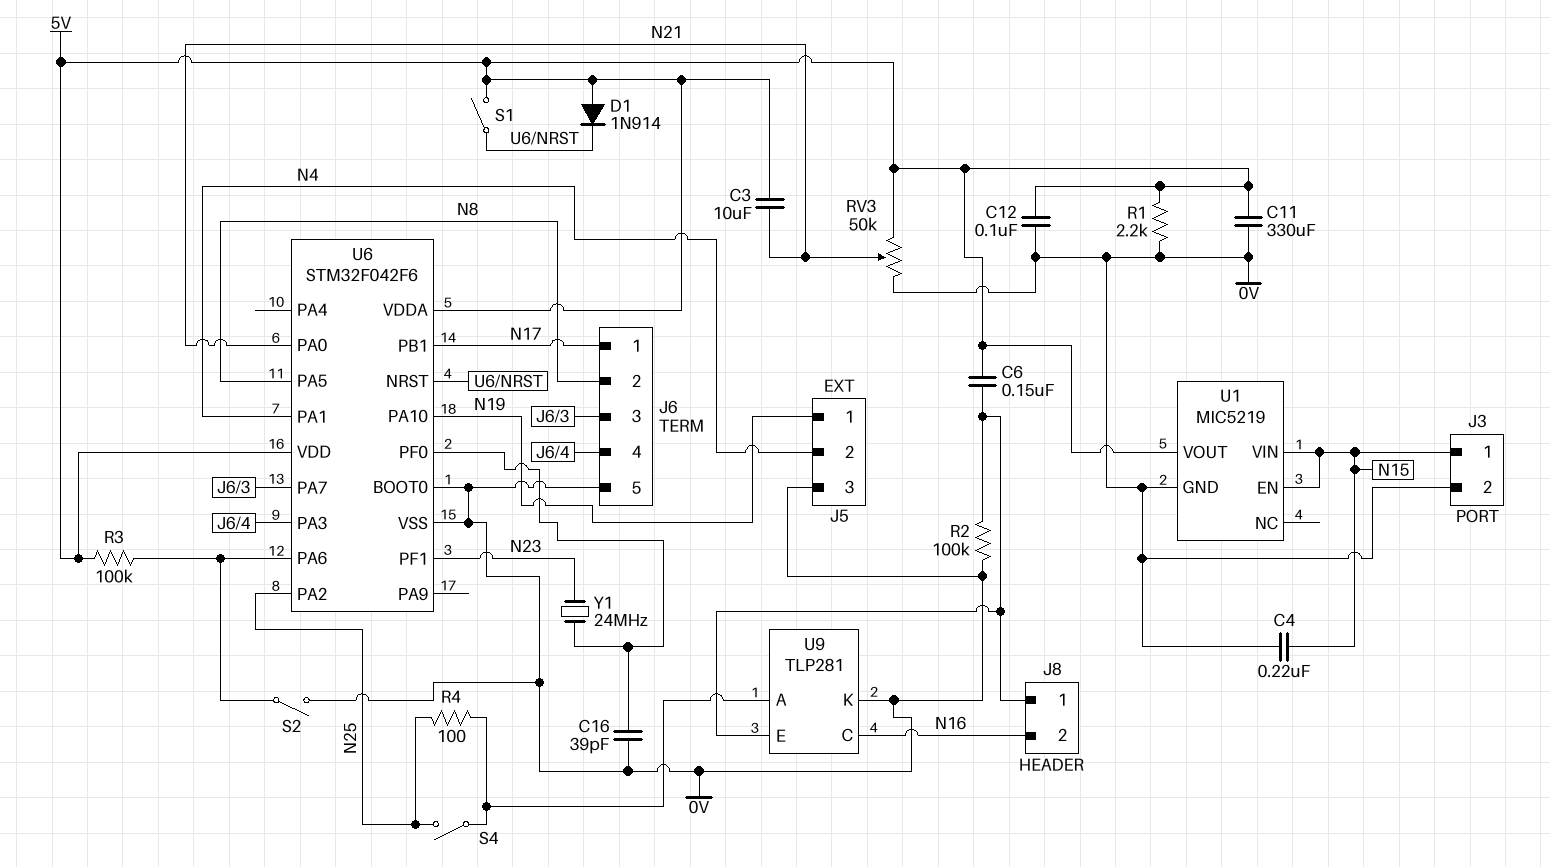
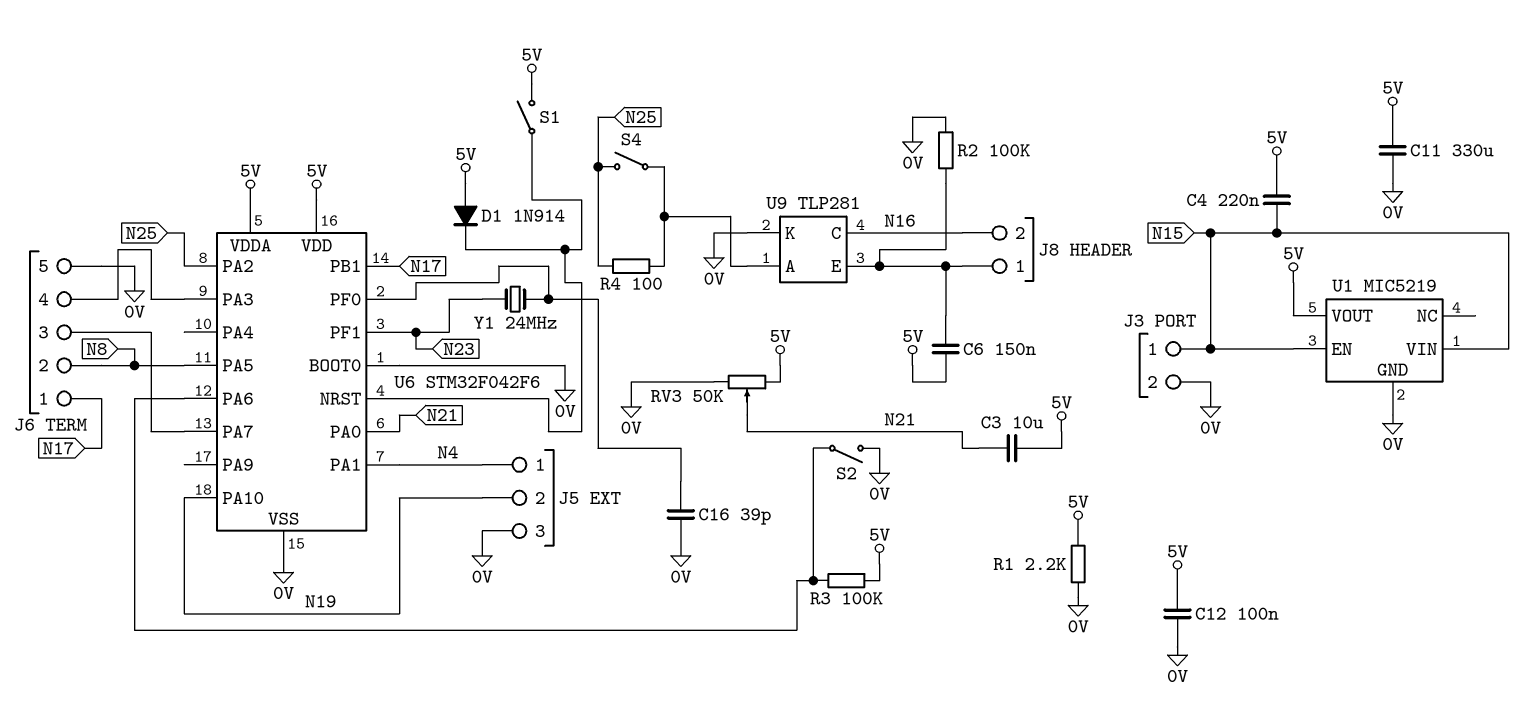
C4: 220nF (0V, N15) -> 220nF (5V, N15)
J5 pin 1: N19 -> N4
J5 pin 2: N4 -> N19

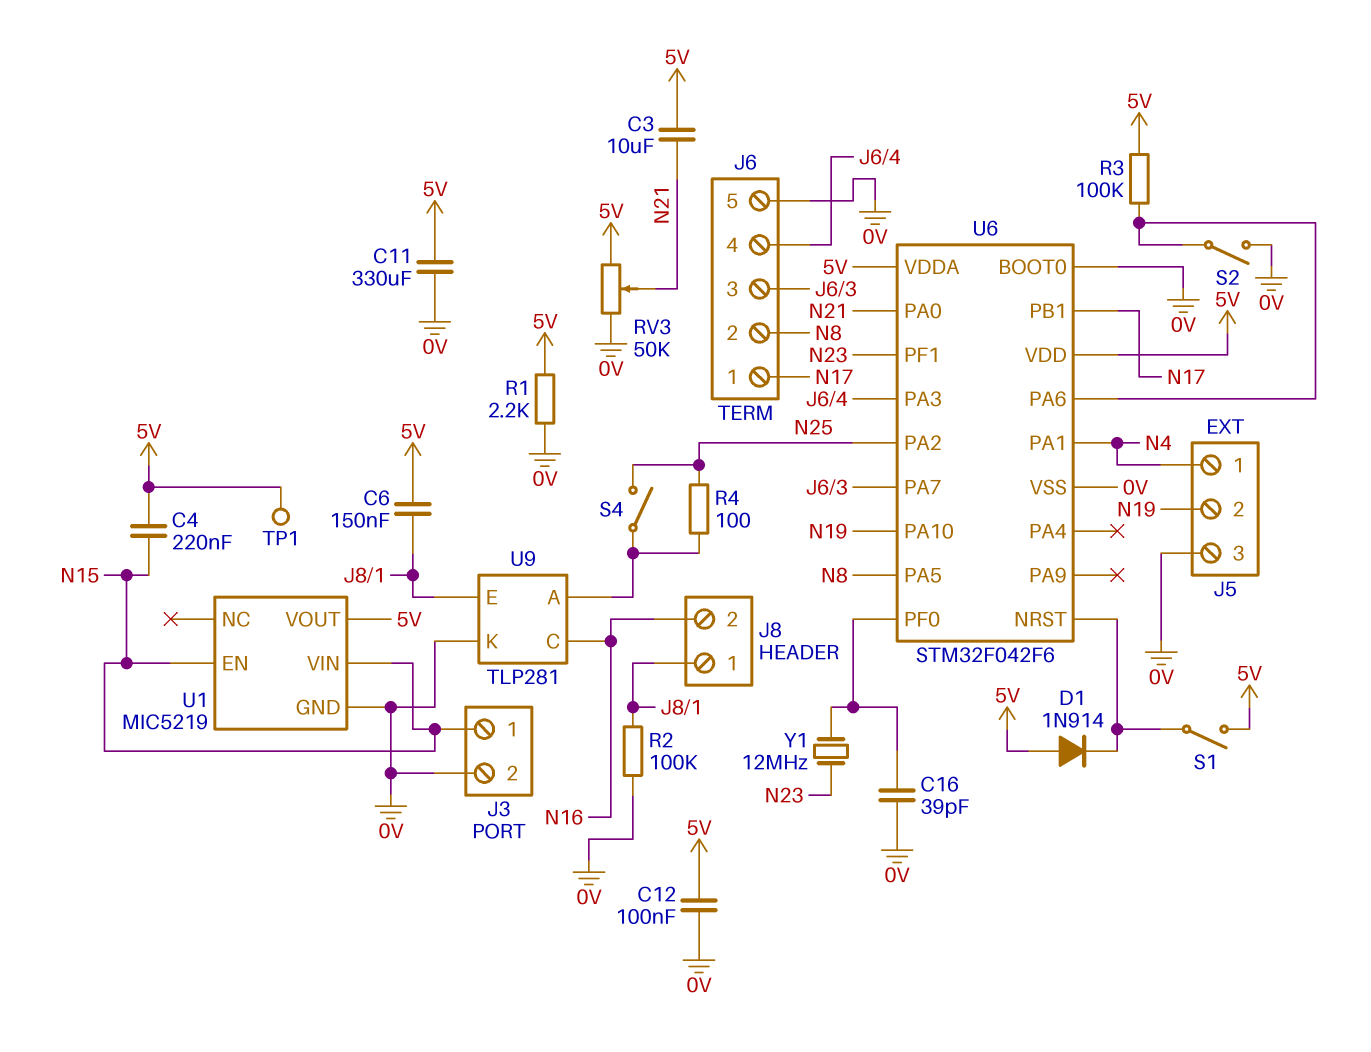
TP1: none -> test point (5V)
Y1: 24MHz (N23, U6/PF0) -> 12MHz (N23, U6/PF0)

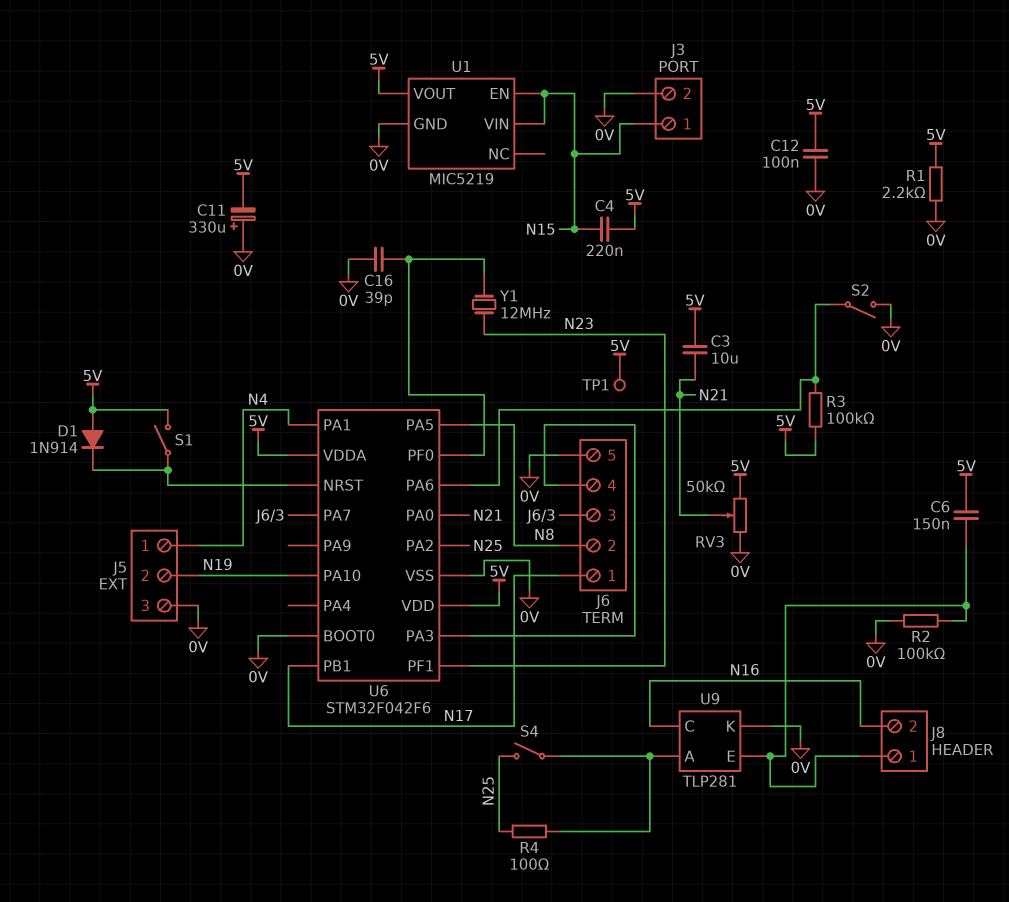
C11: 330uF (0V, 5V) -> 330uF (plus 0V, minus 5V)

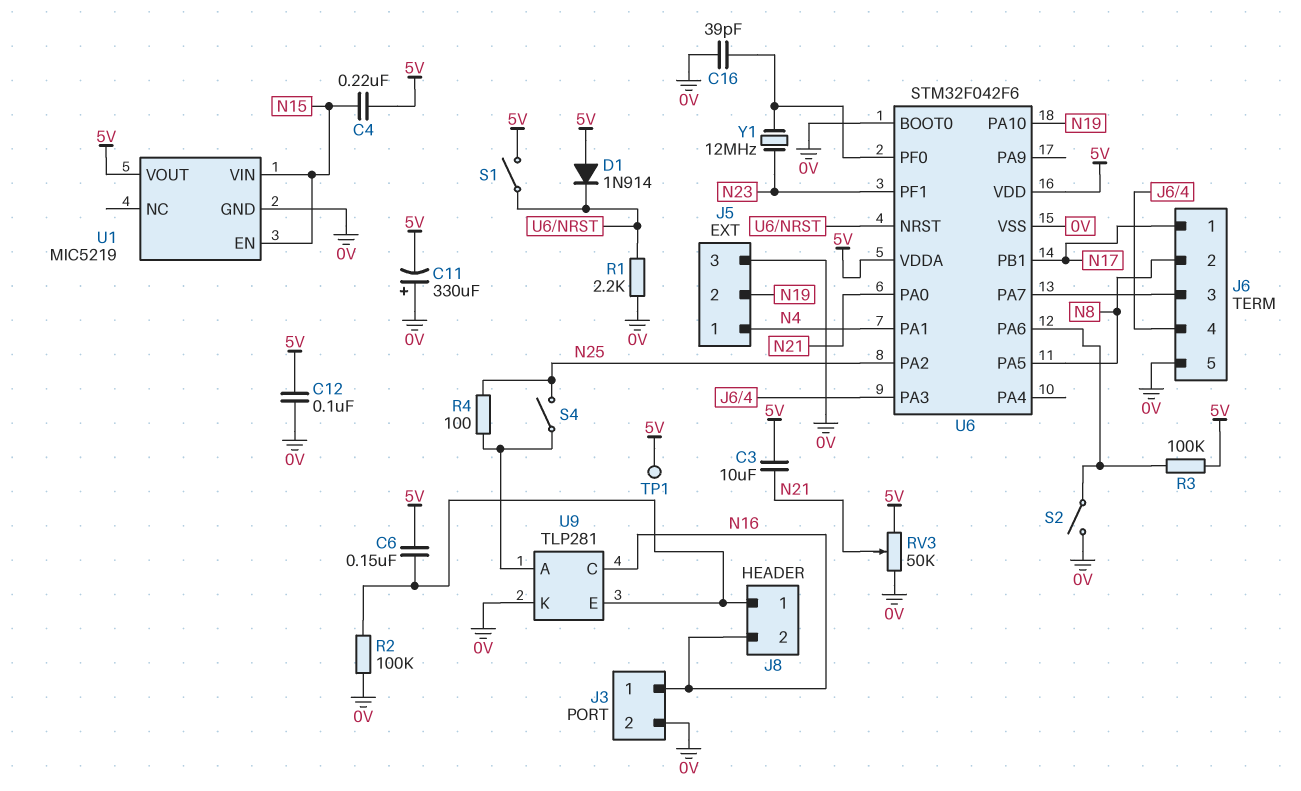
J3 pin 1: N15 -> N16
R1: 2.2k (0V, 5V) -> 2.2k (0V, U6/NRST)

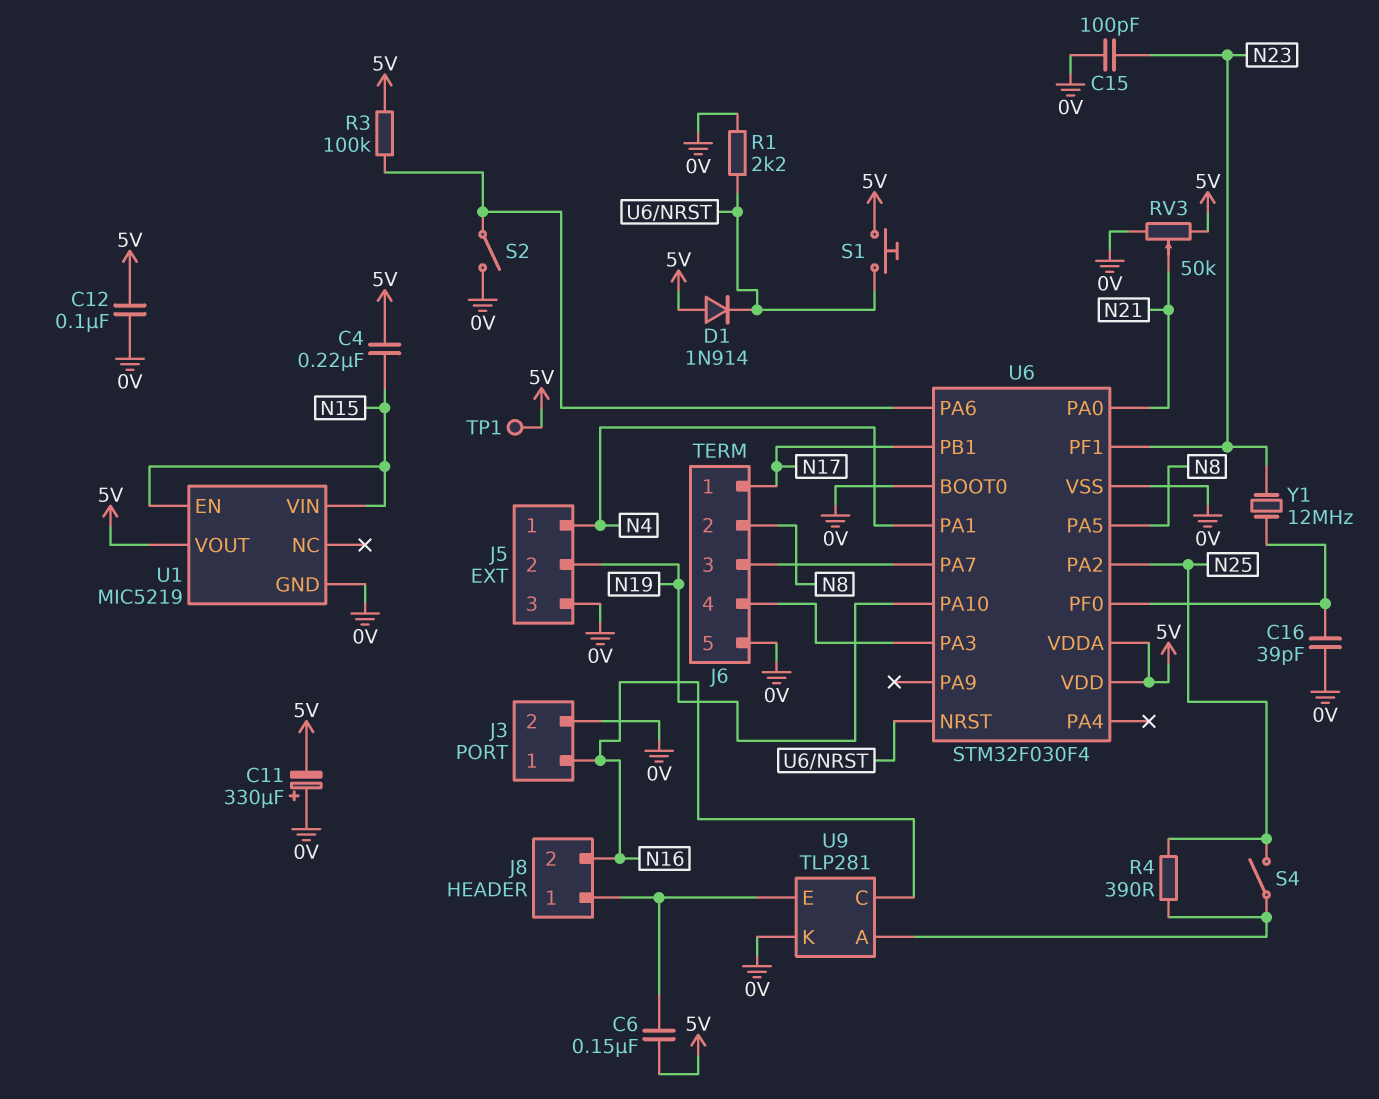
C3: 10uF (5V, N21) -> none
C15: none -> 100pF (0V, N23)
R2: 100k (0V, J8/1) -> none
R4: 100 (N25, U9/A) -> 390 (N25, U9/A)
S1: switch (5V, U6/NRST) -> button (5V, U6/NRST)
U6: STM32F042F6 -> STM32F030F4

